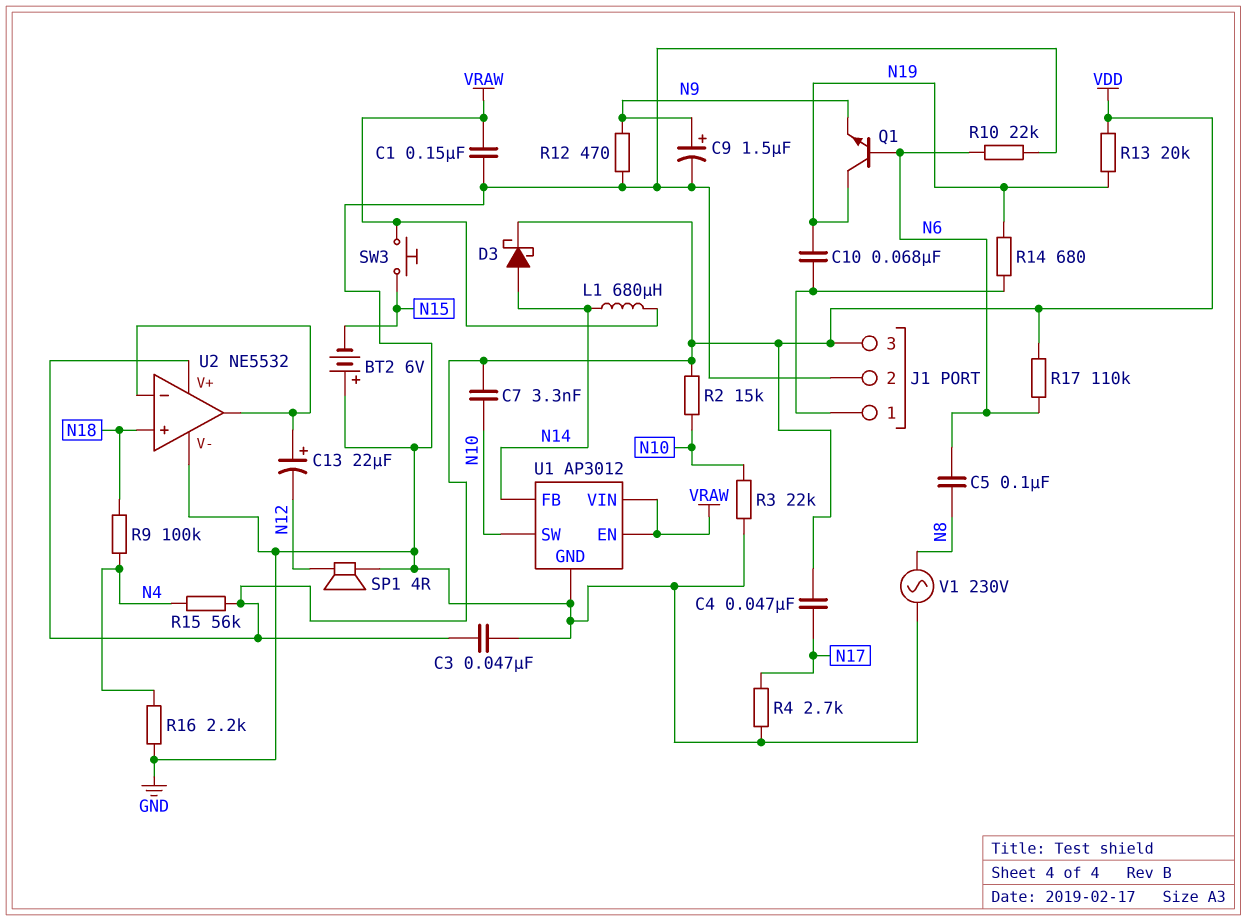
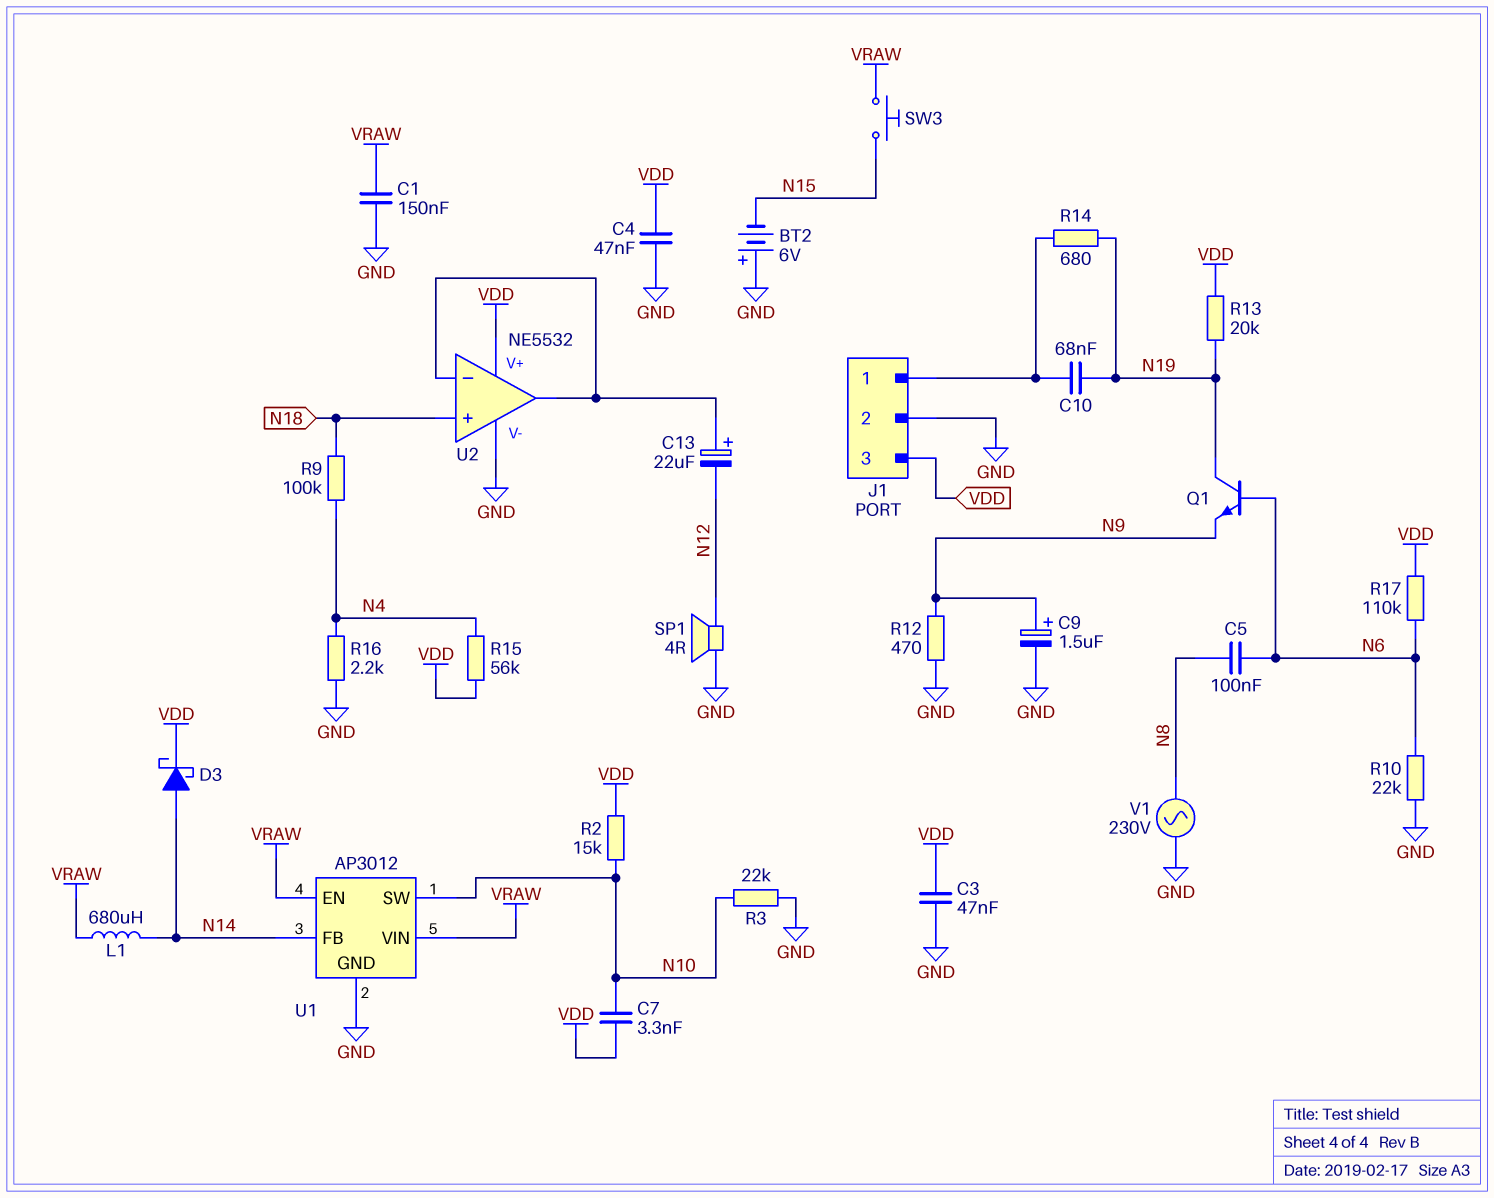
C4: 47nF (N17, VDD) -> 47nF (GND, VDD)
R4: 2.7k (GND, N17) -> none

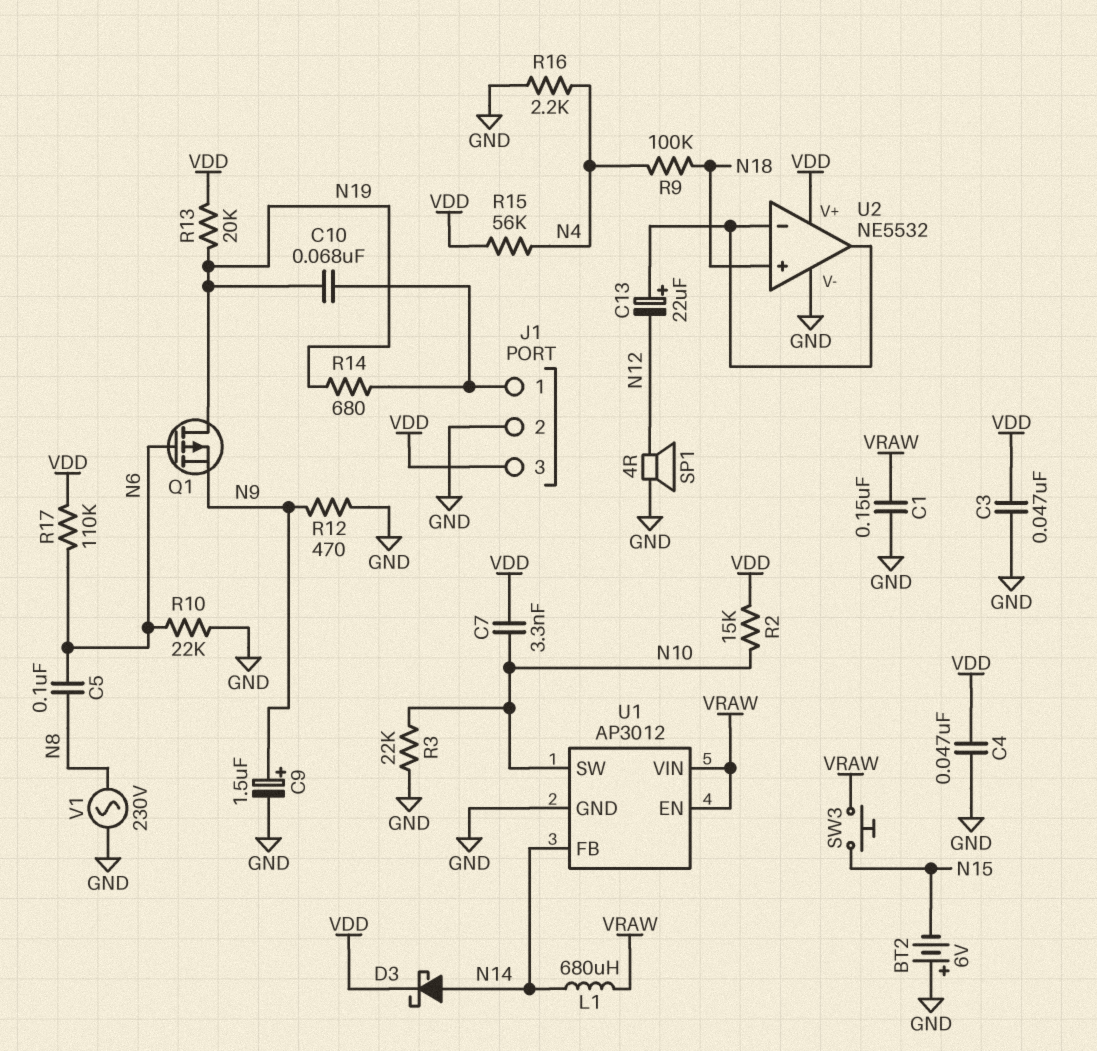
Q1: NPN (B N6, C N19, E N9) -> PMOS (G N6, D N19, S N9)

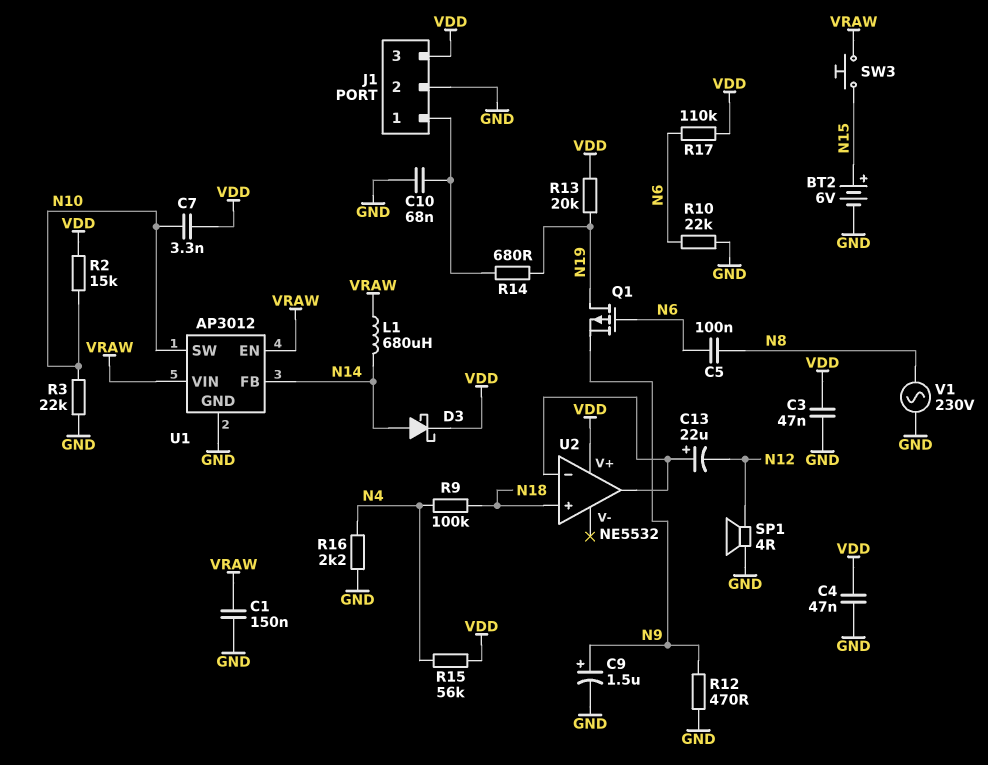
BT2: 6V (plus GND, minus N15) -> 6V (plus N15, minus GND)
C10: 68nF (J1/1, N19) -> 68nF (GND, J1/1)
U2 pin V-: GND -> none

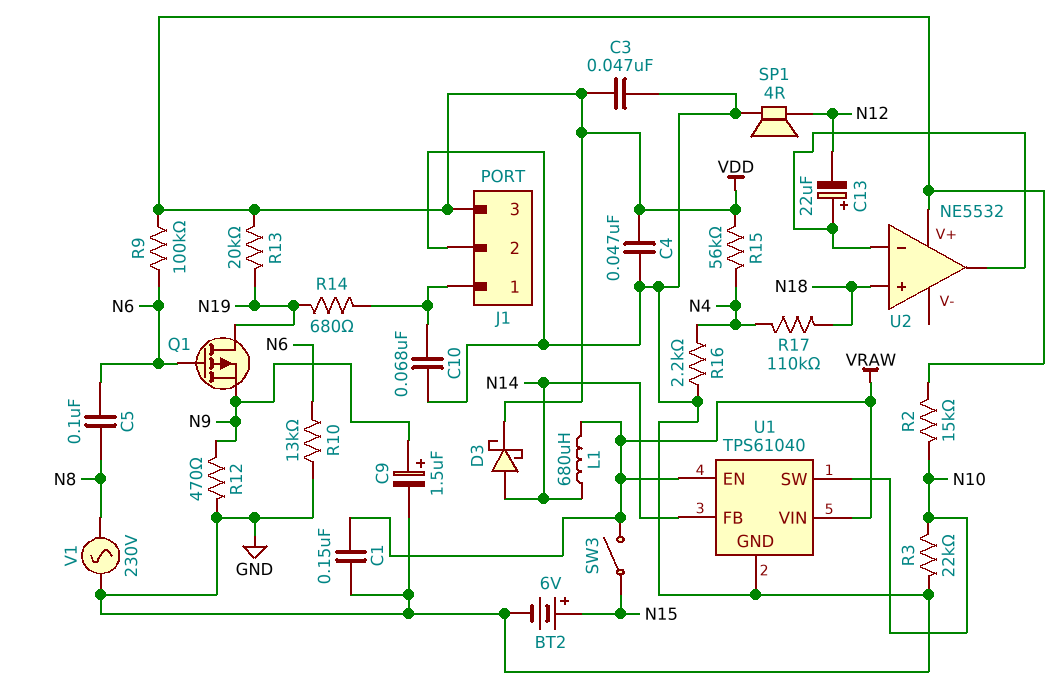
C7: 3.3nF (N10, VDD) -> none
R9: 100k (N4, N18) -> 100k (N6, VDD)
R10: 22k (GND, N6) -> 13k (GND, N6)
R17: 110k (N6, VDD) -> 110k (N4, N18)
SW3: button (N15, VRAW) -> switch (N15, VRAW)
U1: AP3012 -> TPS61040

